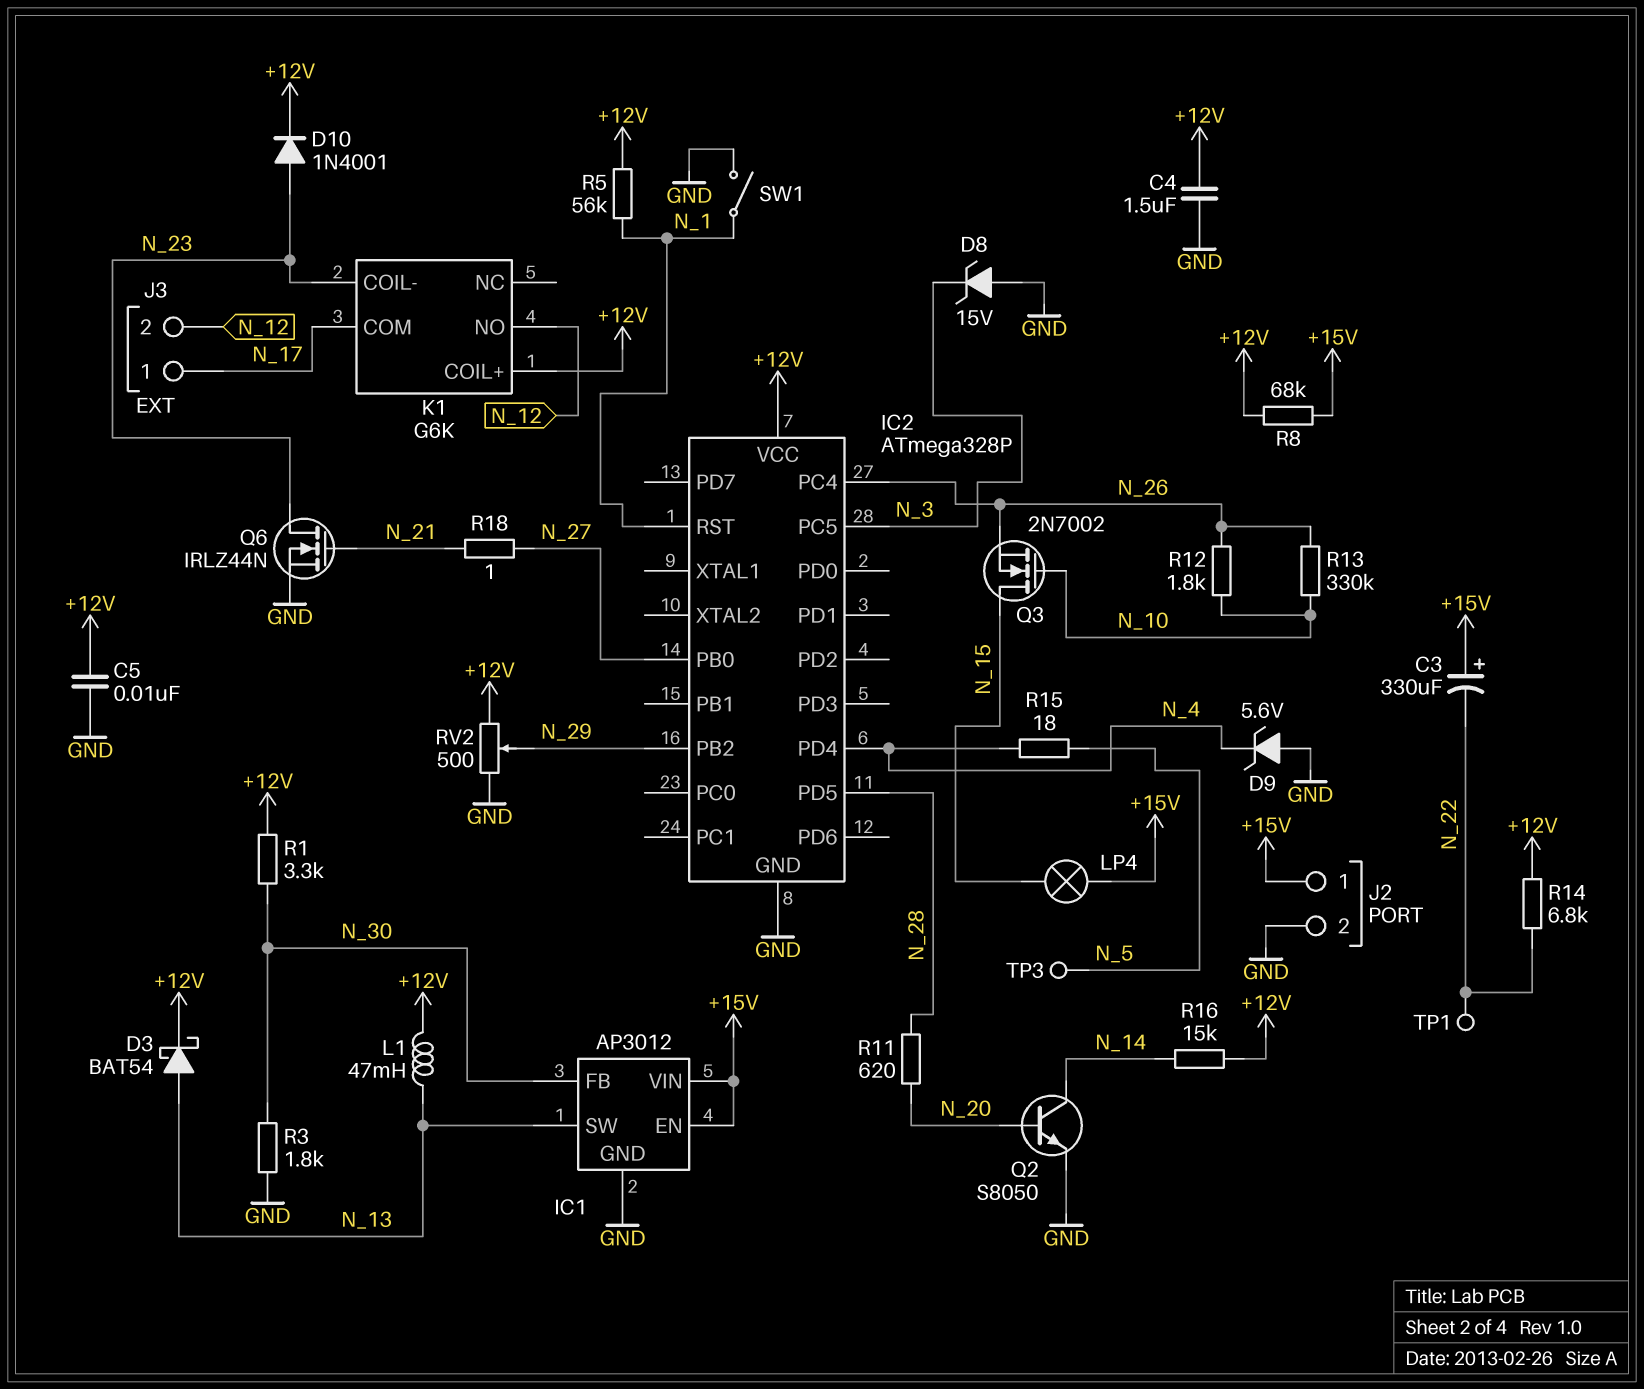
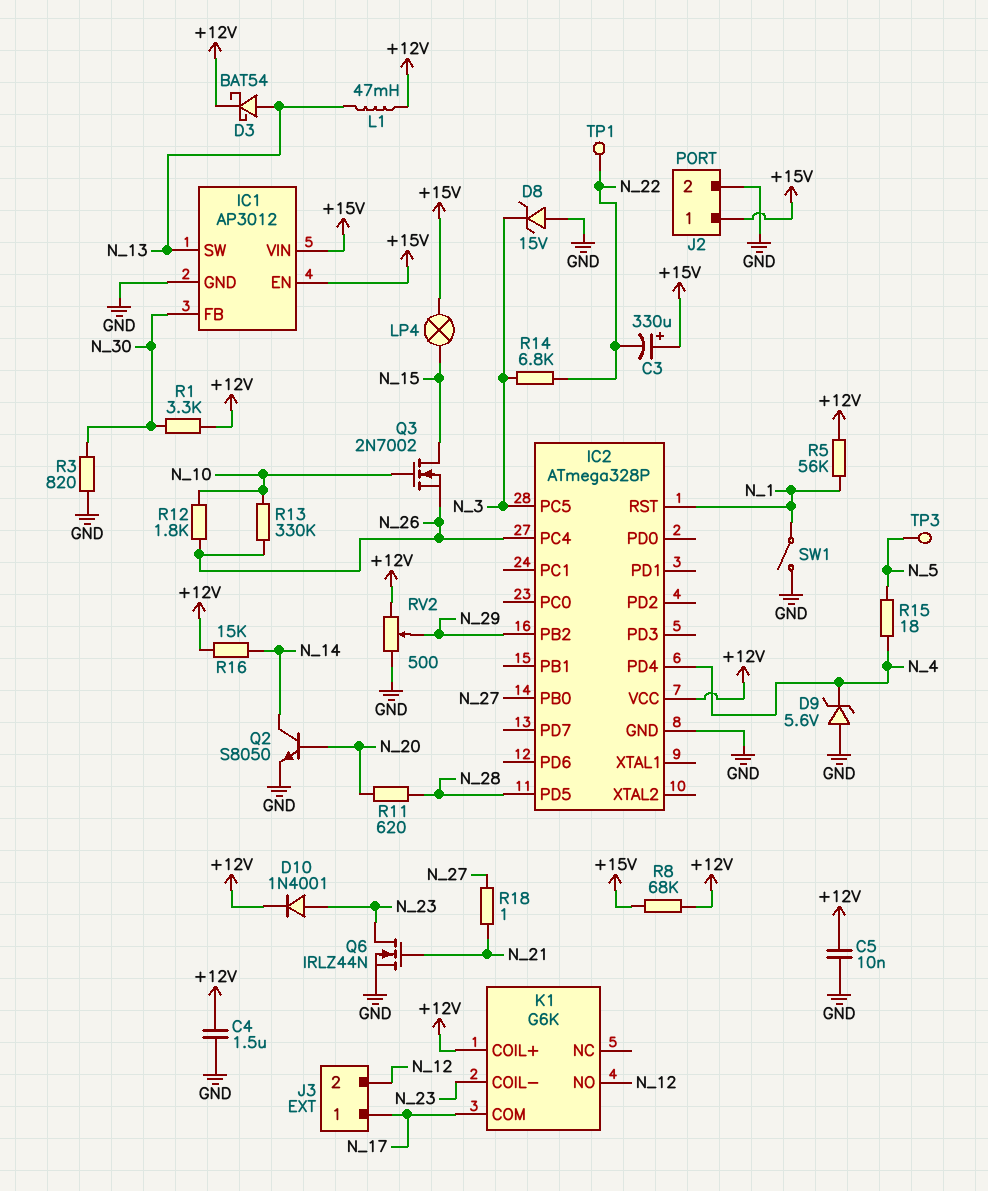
R3: 1.8k (GND, N_30) -> 820 (GND, N_30)
R14: 6.8k (+12V, N_22) -> 6.8k (N_3, N_22)

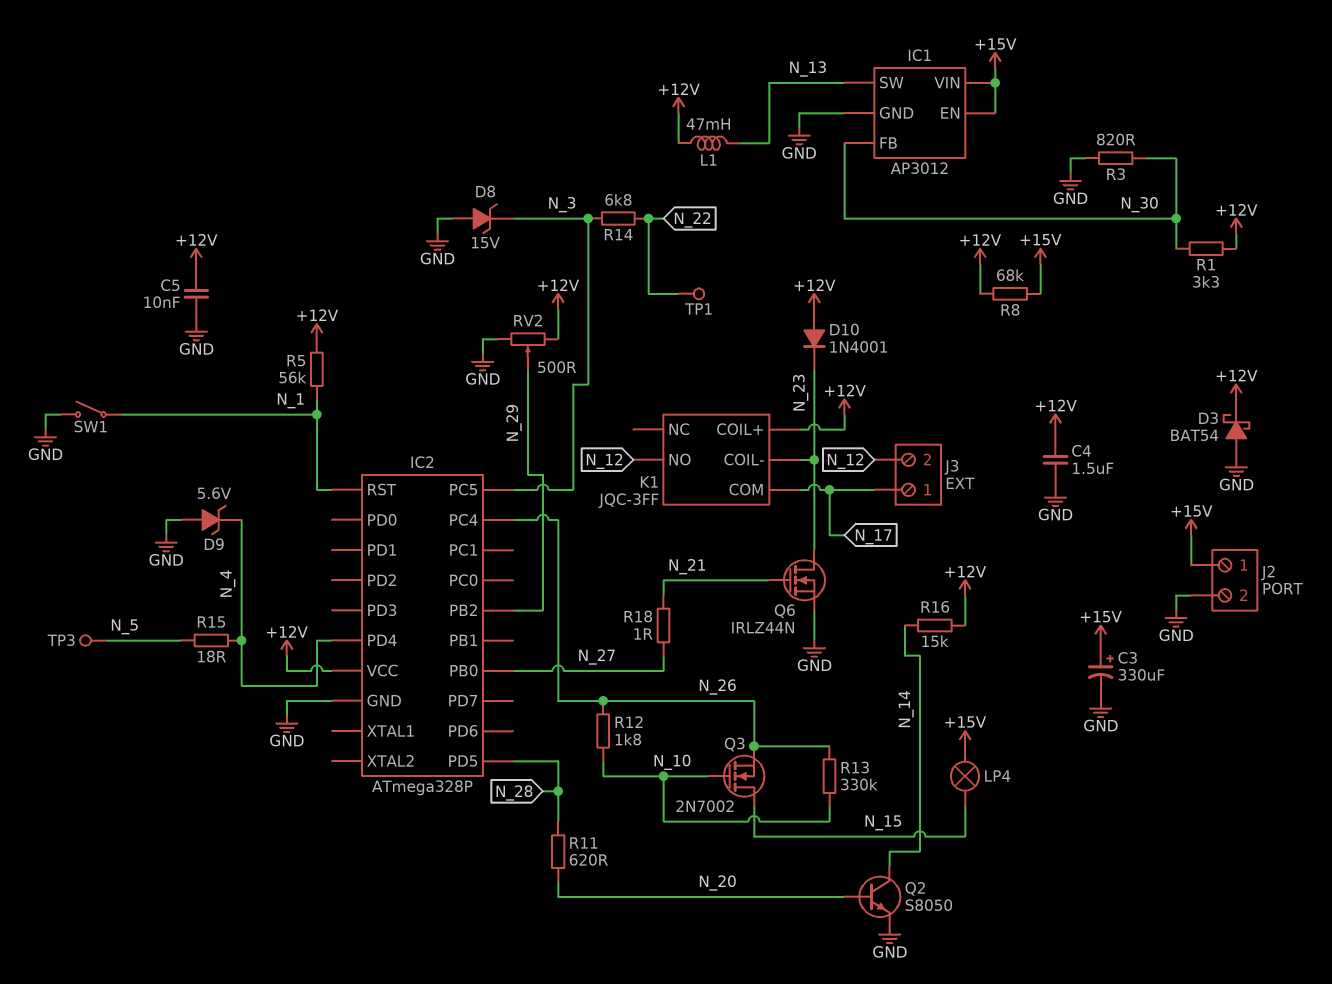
C3: 330uF (plus +15V, minus N_22) -> 330uF (plus +15V, minus GND)
D3: schottky BAT54 (A N_13, K +12V) -> schottky BAT54 (A GND, K +12V)
D10: diode 1N4001 (A N_23, K +12V) -> diode 1N4001 (A +12V, K N_23)
K1: G6K -> JQC-3FF

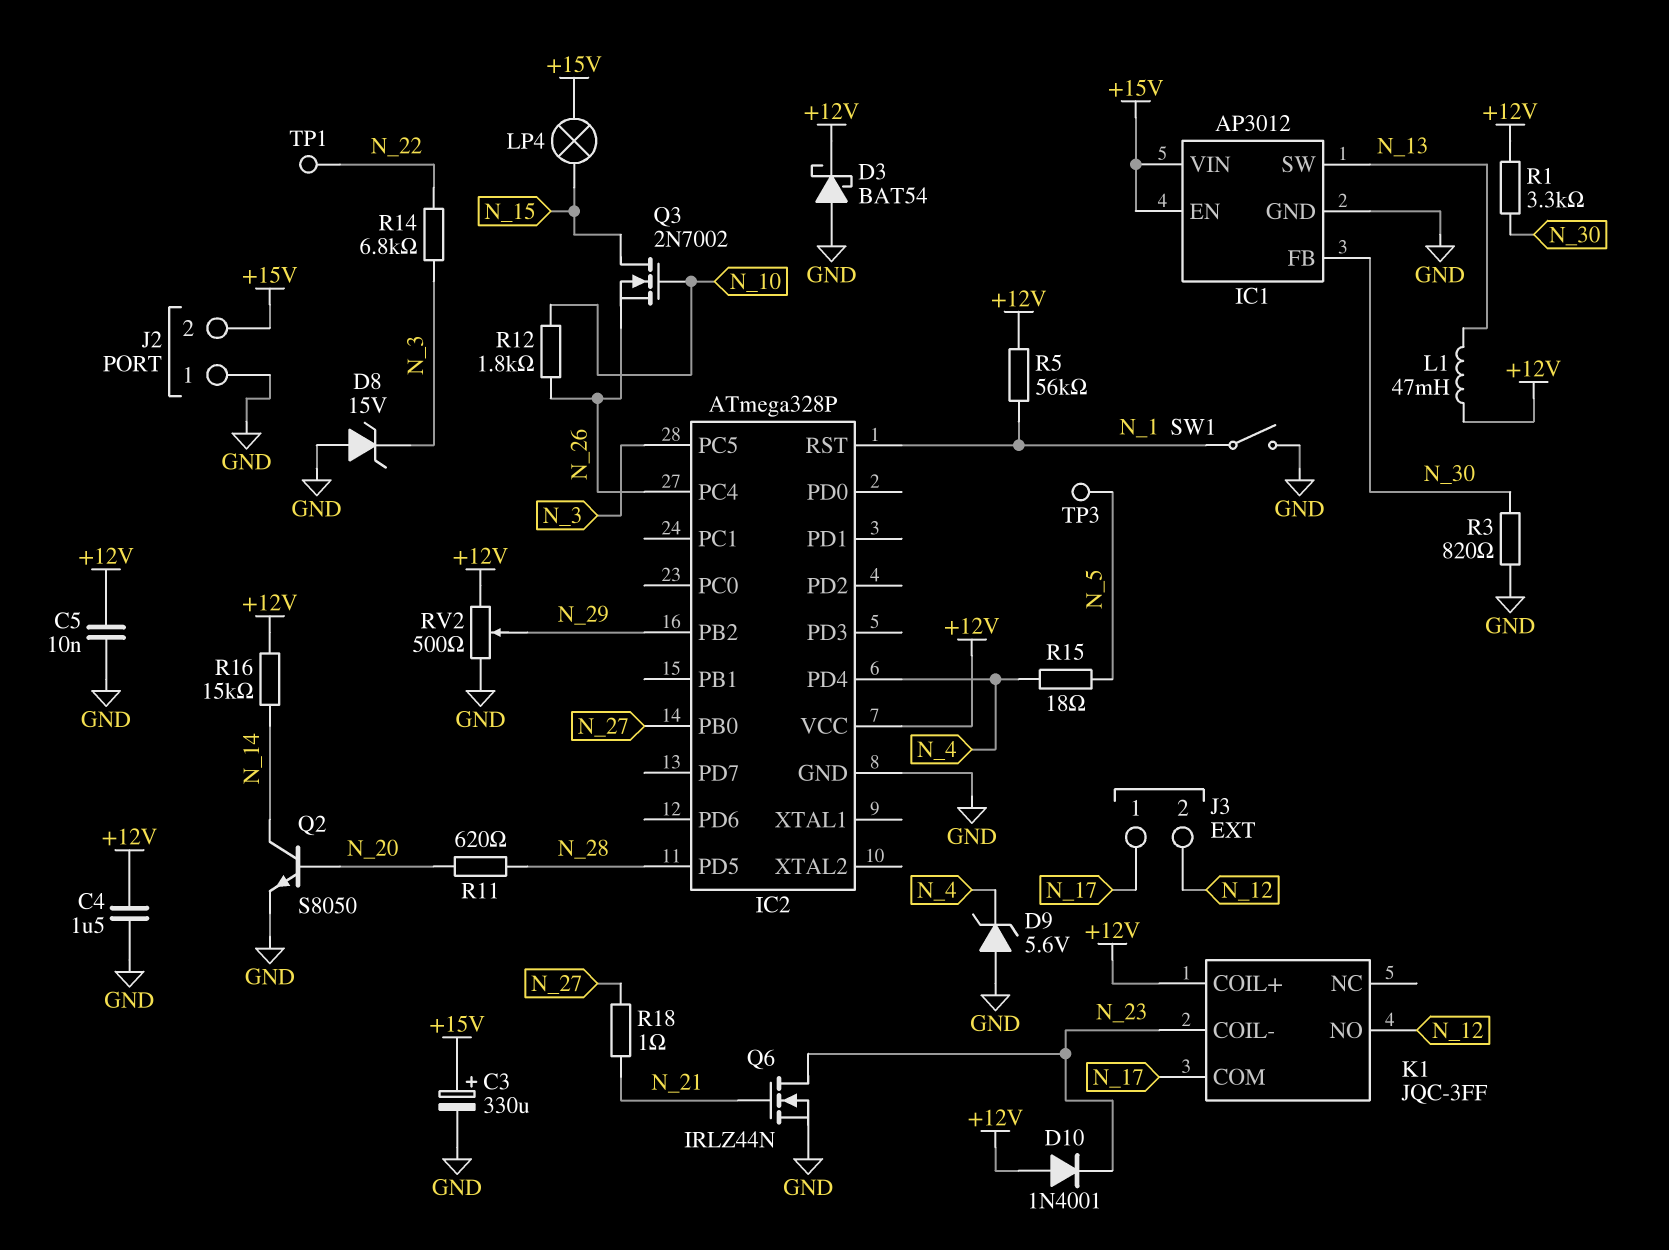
J2 pin 1: +15V -> GND
J2 pin 2: GND -> +15V
R8: 68k (+12V, +15V) -> none
R13: 330k (N_10, N_26) -> none

